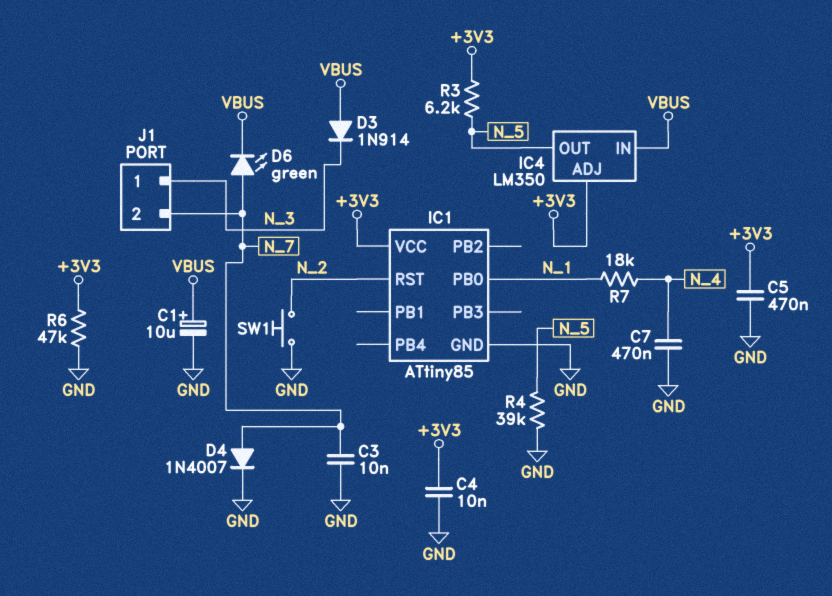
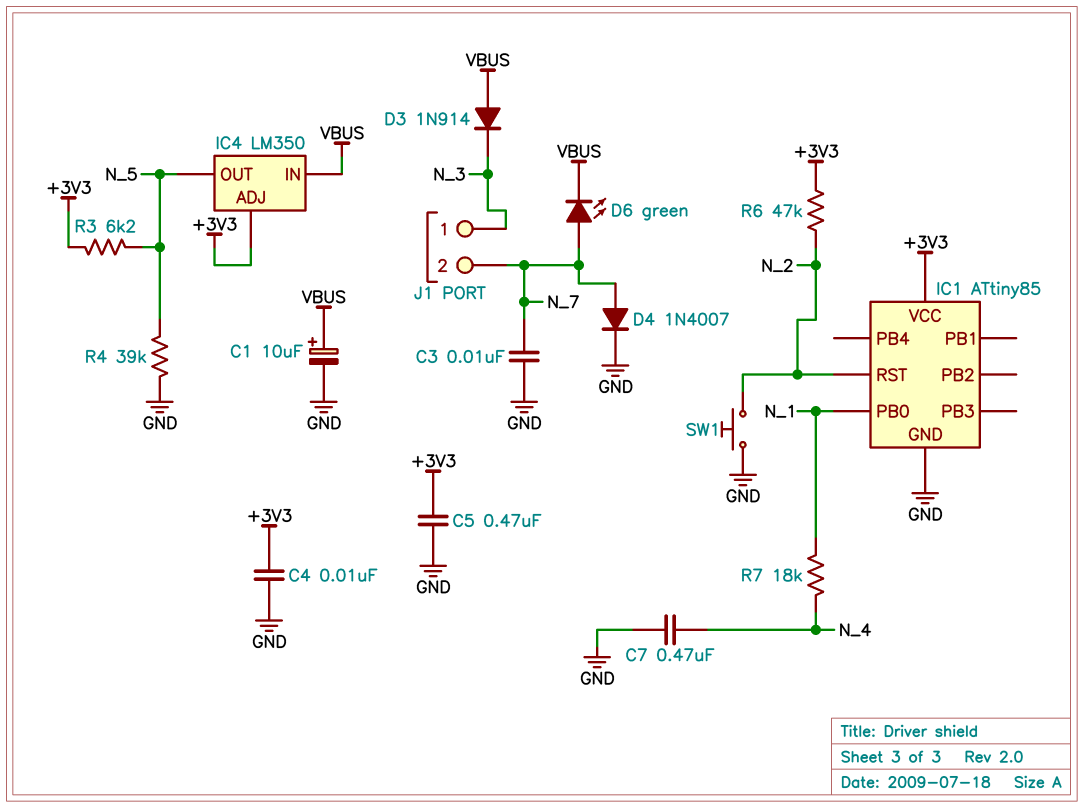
R6: 47k (+3V3, GND) -> 47k (+3V3, N_2)

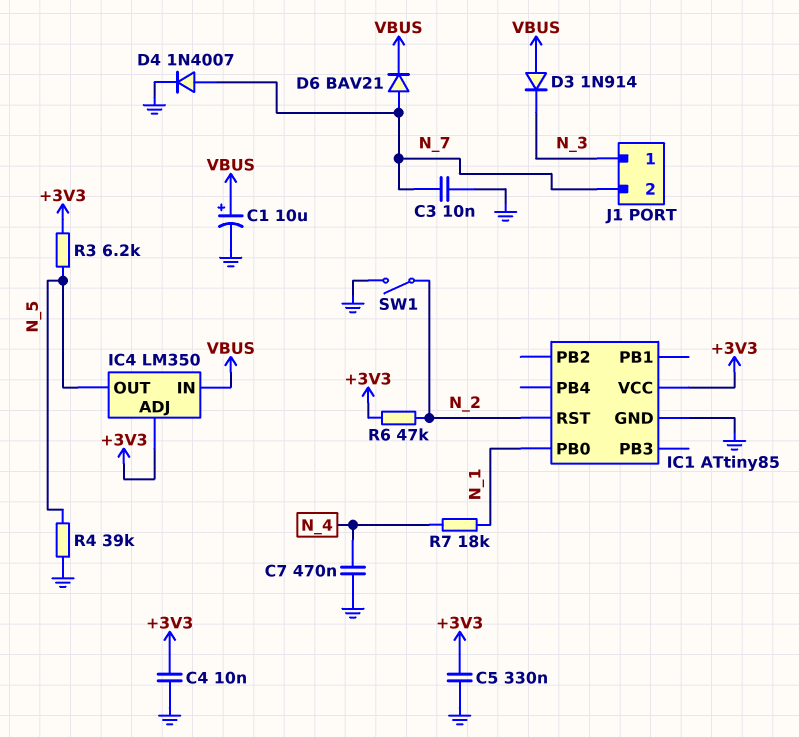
C5: 470nF (+3V3, GND) -> 330nF (+3V3, GND)
D6: LED green (A N_7, K VBUS) -> diode BAV21 (A N_7, K VBUS)
SW1: button (GND, N_2) -> switch (GND, N_2)

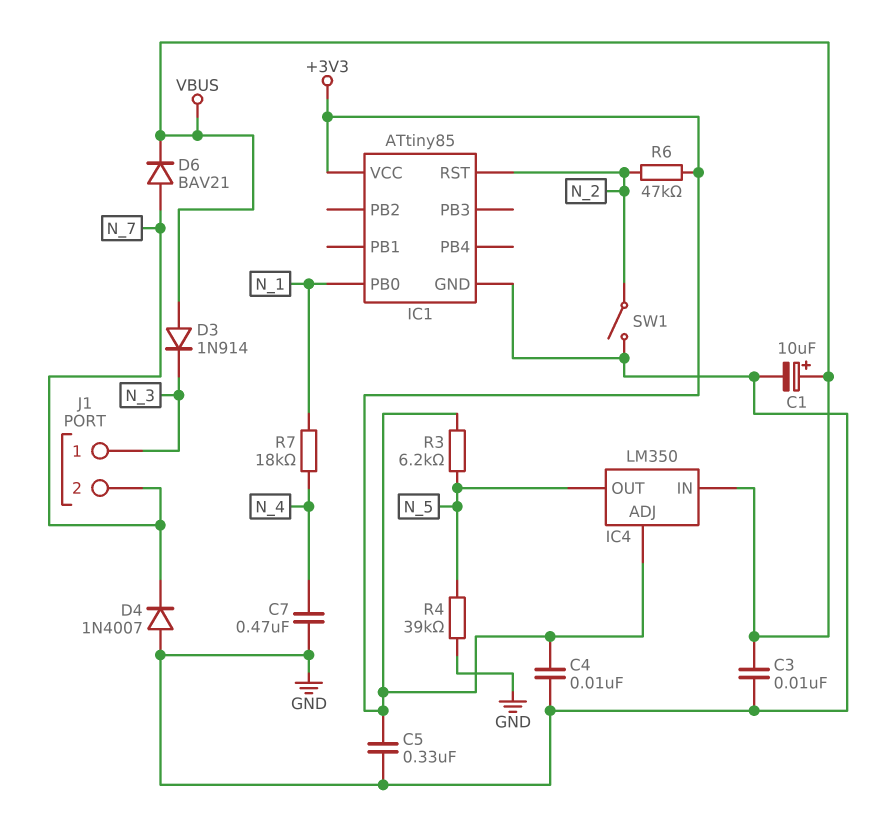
C3: 10nF (GND, N_7) -> 10nF (GND, VBUS)
D4: diode 1N4007 (A N_7, K GND) -> diode 1N4007 (A GND, K N_7)

